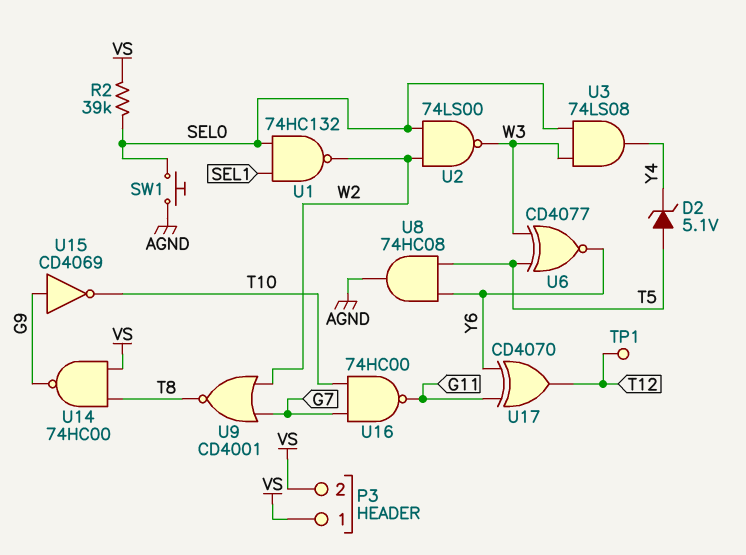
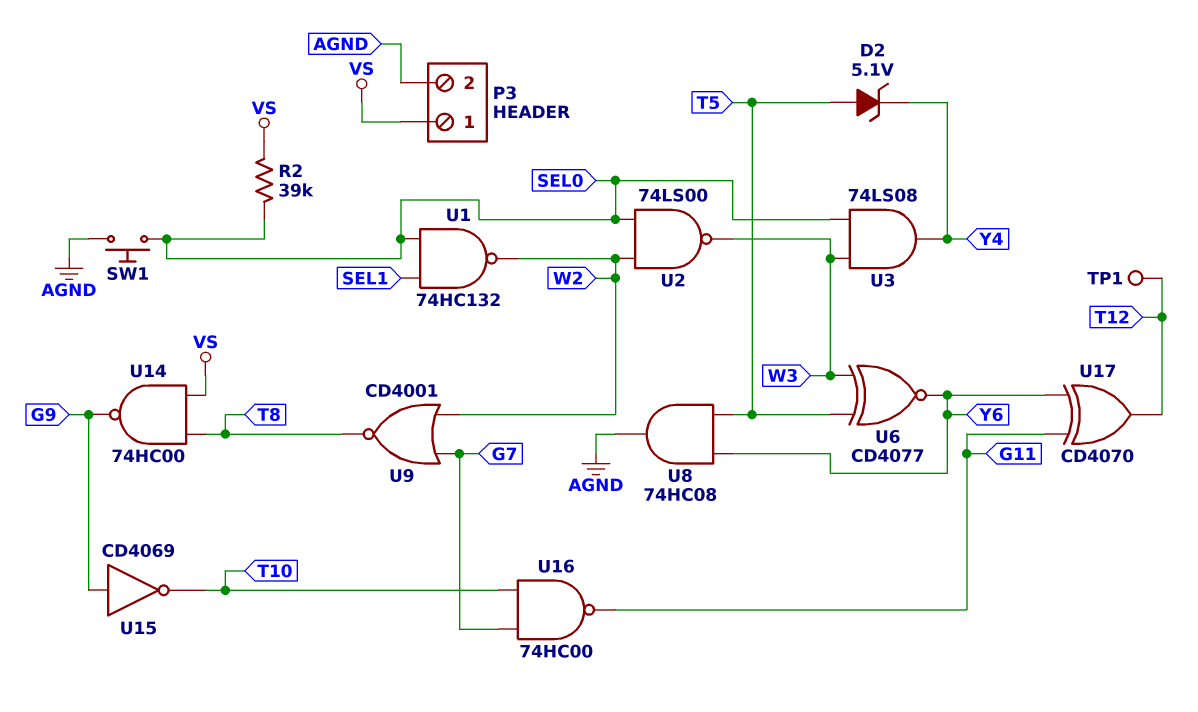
P3 pin 2: VS -> AGND

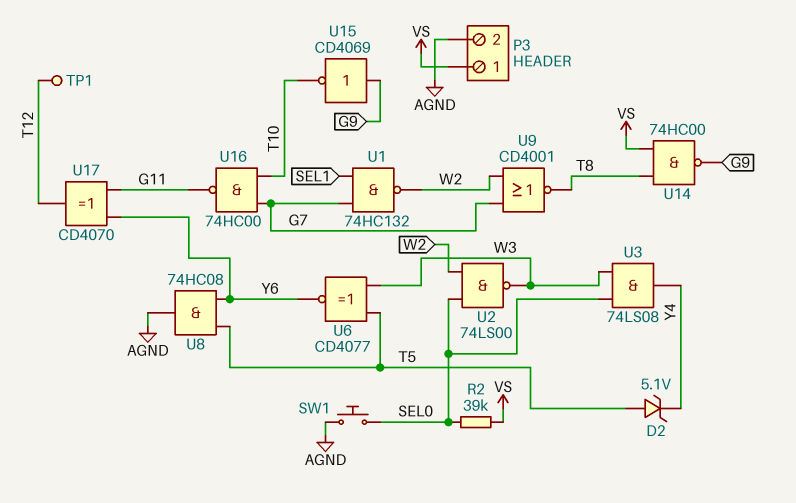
U1: NAND 74HC132 (in SEL0, in SEL1, out W2) -> NAND 74HC132 (in G7, in SEL1, out W2)

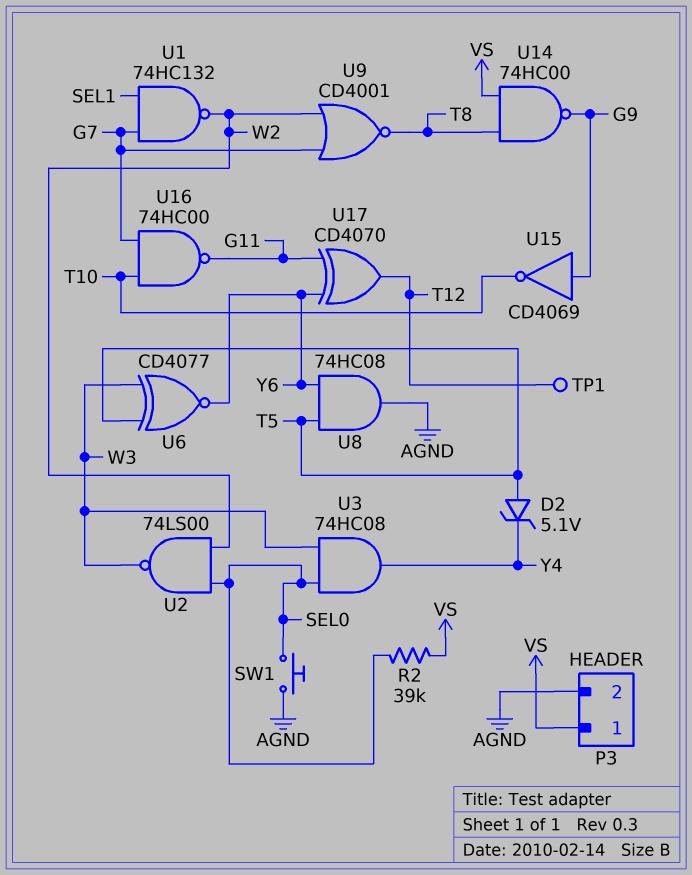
U3: AND 74LS08 (in SEL0, in W3, out Y4) -> AND 74HC08 (in SEL0, in W3, out Y4)

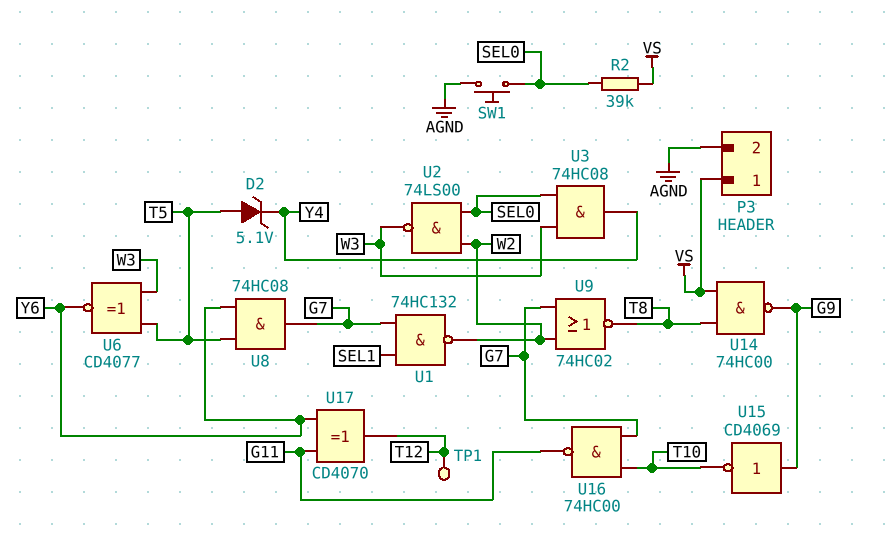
U8: AND 74HC08 (in T5, in Y6, out AGND) -> AND 74HC08 (in T5, in Y6, out G7)
U9: NOR CD4001 (in G7, in W2, out T8) -> NOR 74HC02 (in G7, in W2, out T8)

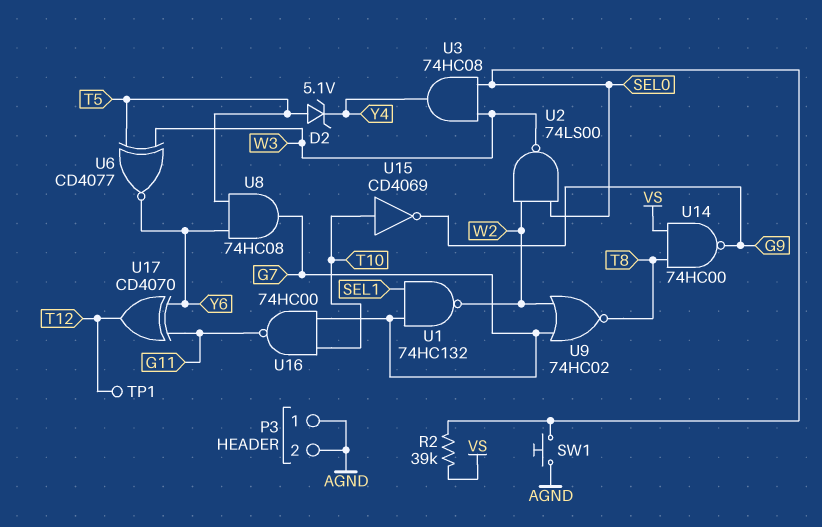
P3 pin 1: VS -> AGND
U15: NOT CD4069 (in G9, out T10) -> NOT CD4069 (in T10, out G9)

